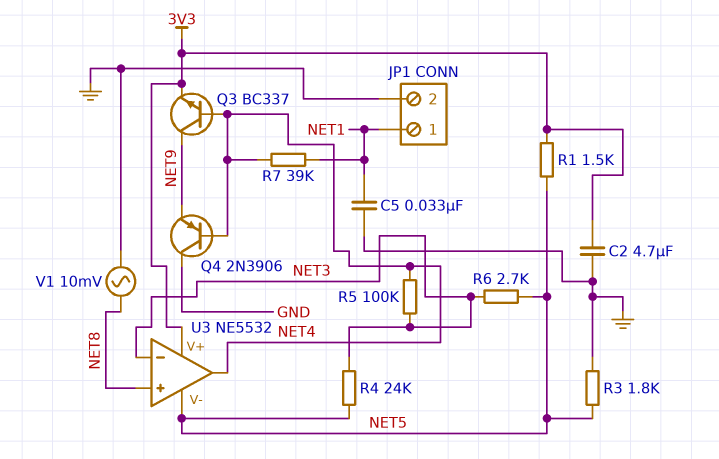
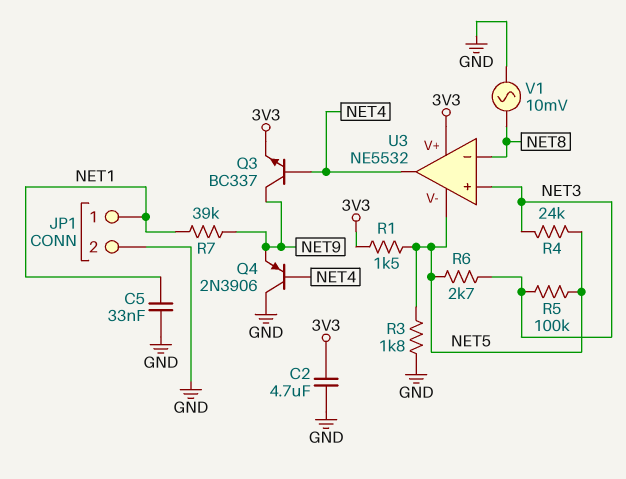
R5: 100k (NET3, NET4) -> 100k (NET3, NET5)
R7: 39k (NET1, NET4) -> 39k (NET1, NET9)
U3 pin in+: NET8 -> NET3
U3 pin in-: NET3 -> NET8

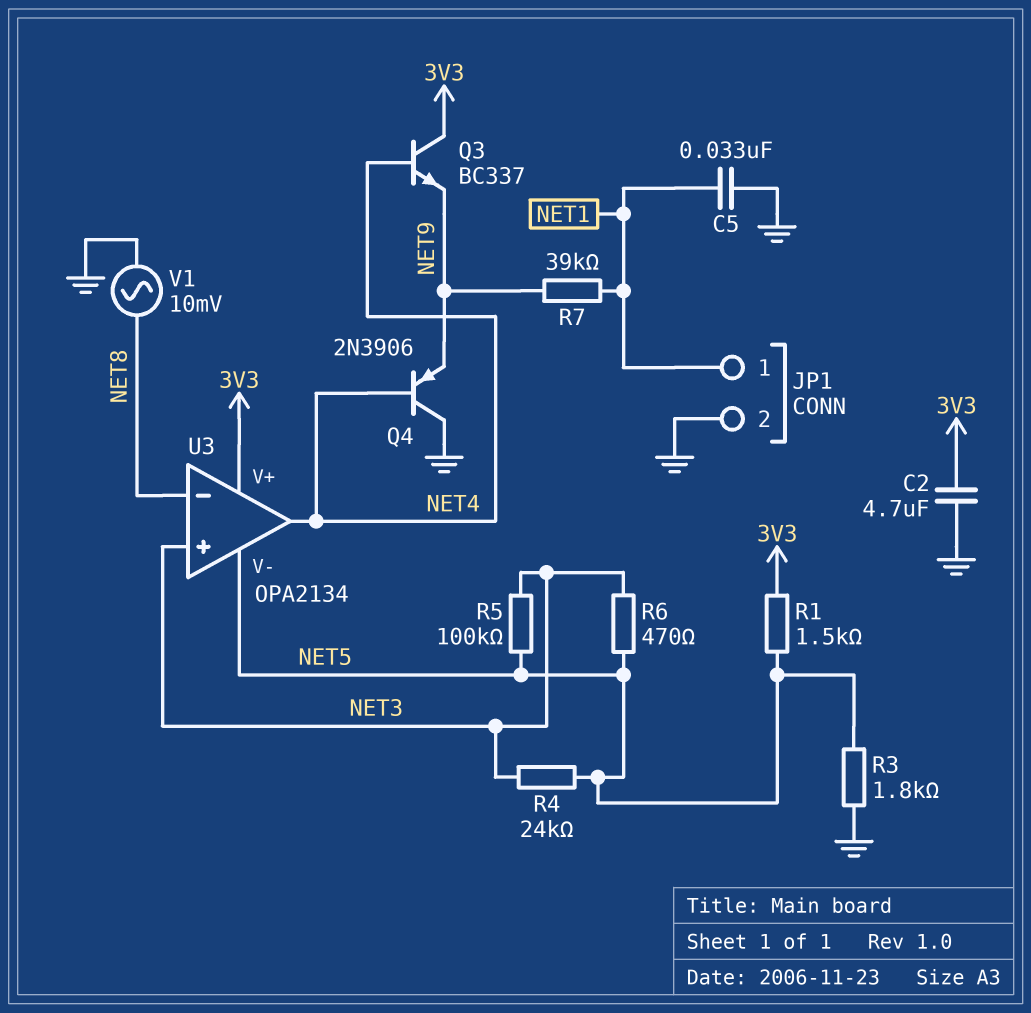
Q3: NPN BC337 (B NET4, C NET9, E 3V3) -> NPN BC337 (B NET4, C 3V3, E NET9)
R6: 2.7k (NET3, NET5) -> 470 (NET3, NET5)
U3: NE5532 -> OPA2134

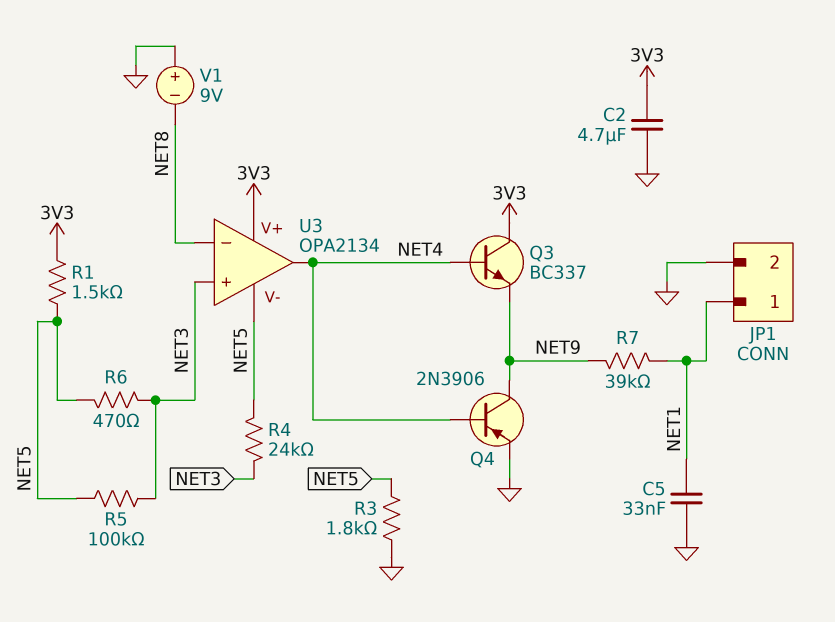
Q4: PNP 2N3906 (B NET4, C GND, E NET9) -> PNP 2N3906 (B NET4, C NET9, E GND)
V1: AC 10mV (GND, NET8) -> 9V (plus GND, minus NET8)

